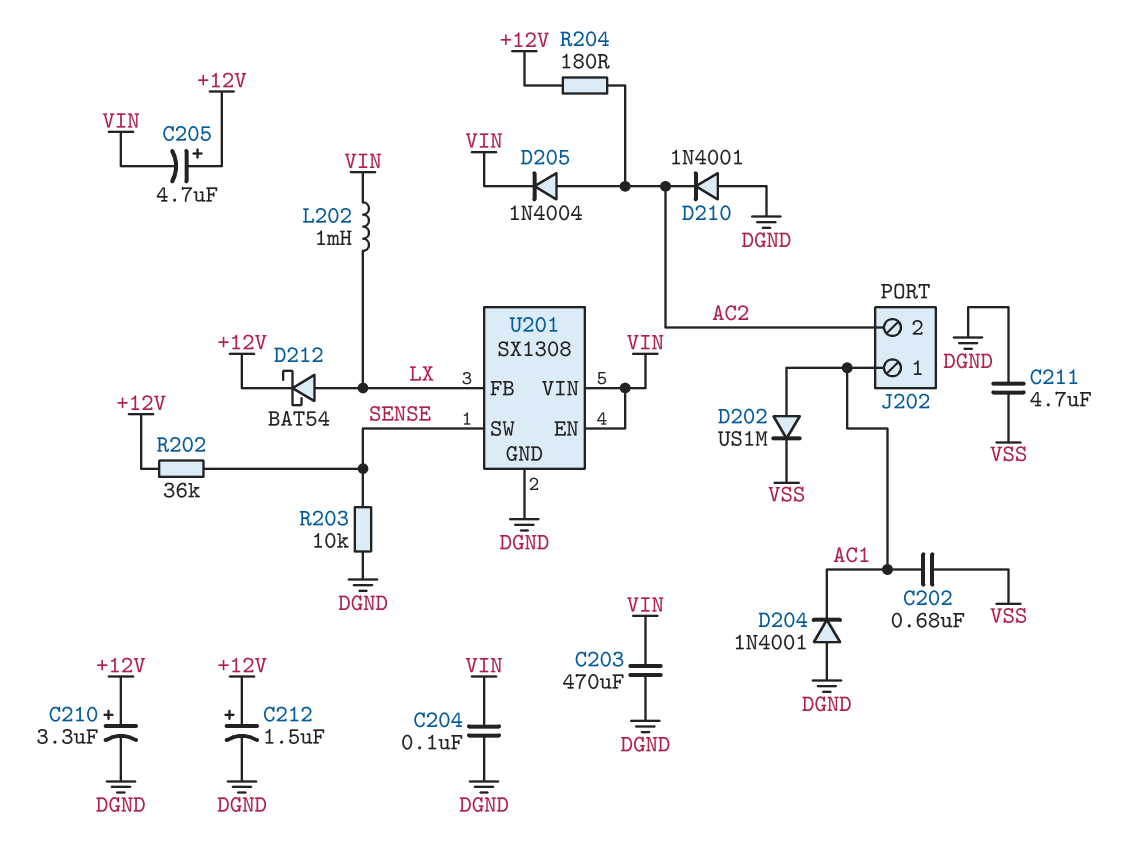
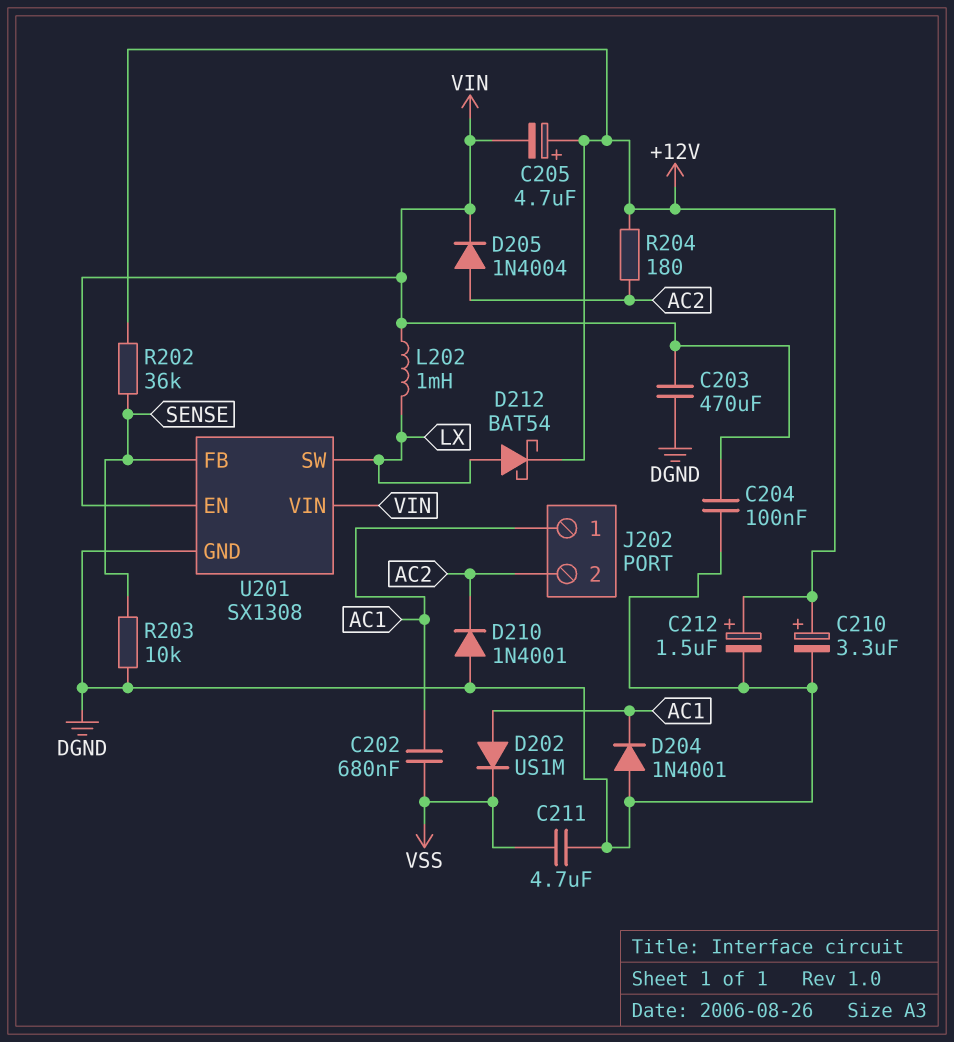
U201 pin FB: LX -> SENSE
U201 pin SW: SENSE -> LX

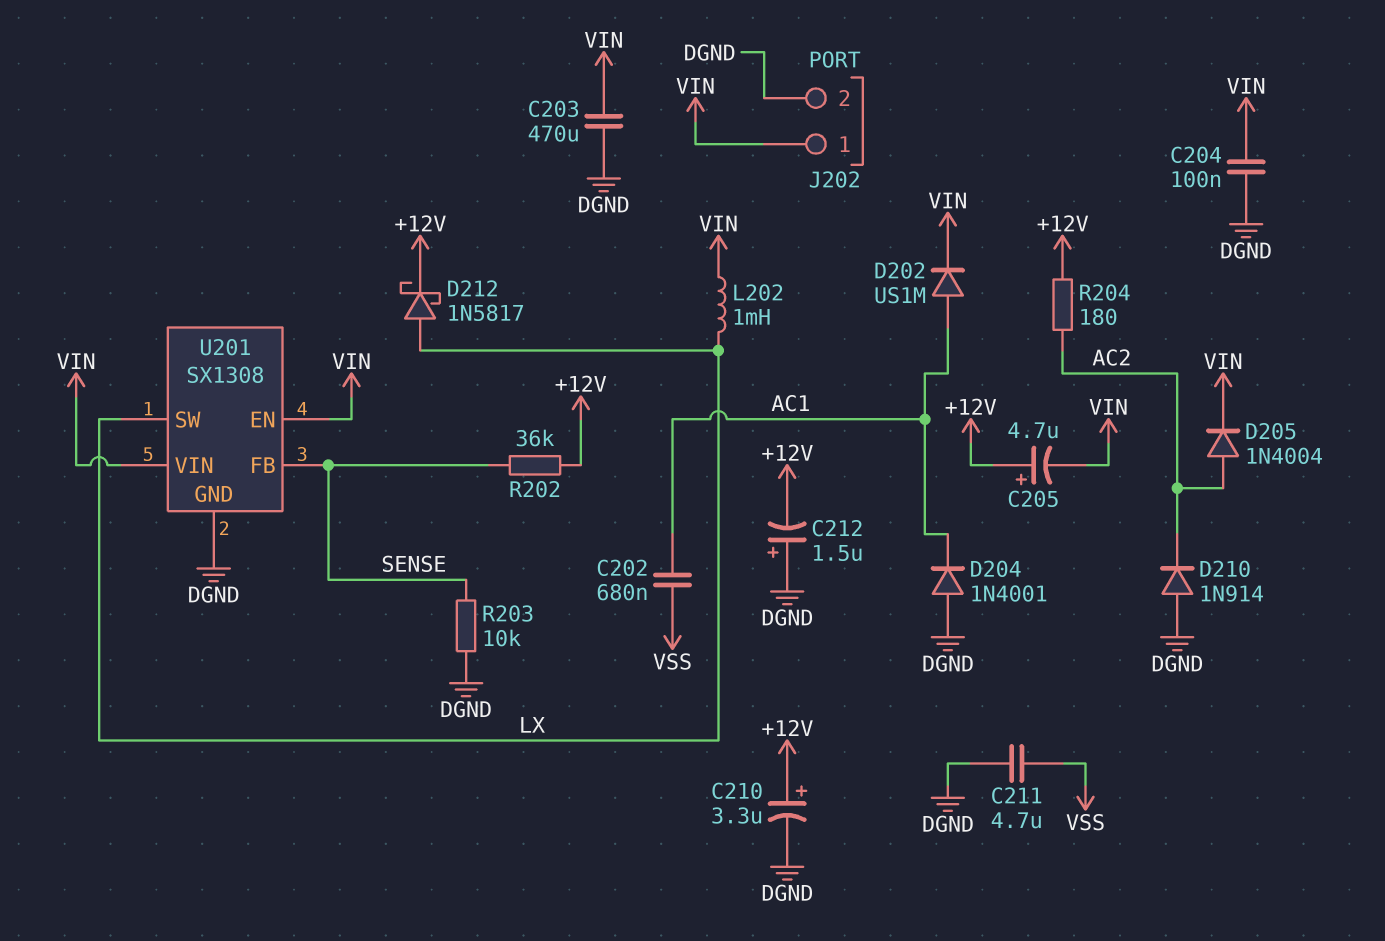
C212: 1.5uF (plus +12V, minus DGND) -> 1.5uF (plus DGND, minus +12V)
D202: diode US1M (A AC1, K VSS) -> diode US1M (A AC1, K VIN)
D210: diode 1N4001 (A DGND, K AC2) -> diode 1N914 (A DGND, K AC2)
D212: schottky BAT54 (A LX, K +12V) -> schottky 1N5817 (A LX, K +12V)
J202 pin 1: AC1 -> VIN
J202 pin 2: AC2 -> DGND

